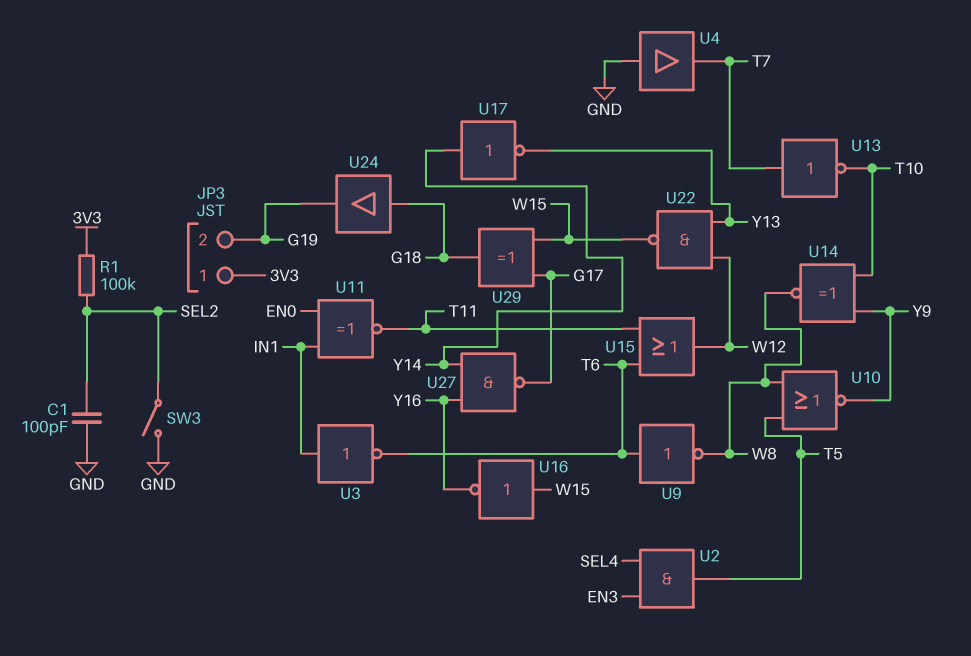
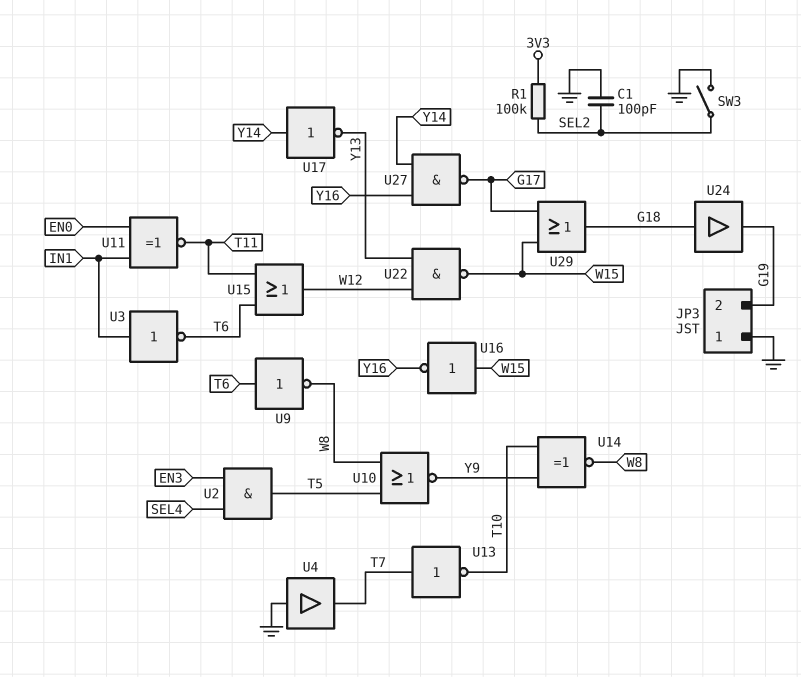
JP3 pin 1: 3V3 -> GND
U29: XOR (in G17, in W15, out G18) -> OR (in G17, in W15, out G18)

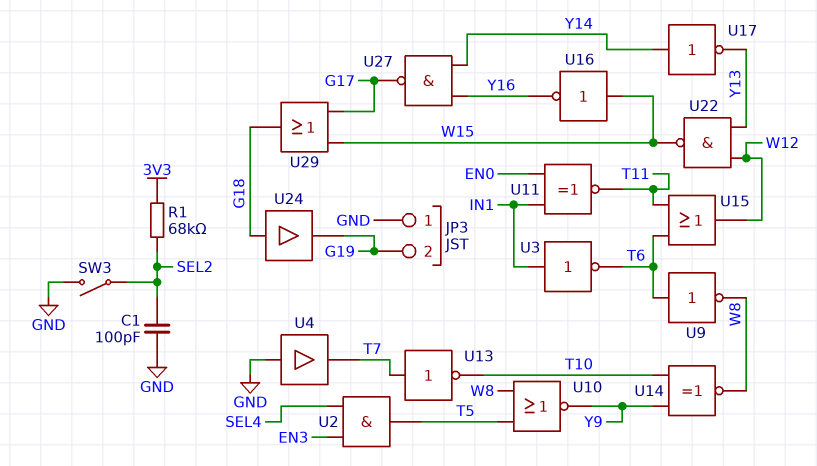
R1: 100k (3V3, SEL2) -> 68k (3V3, SEL2)

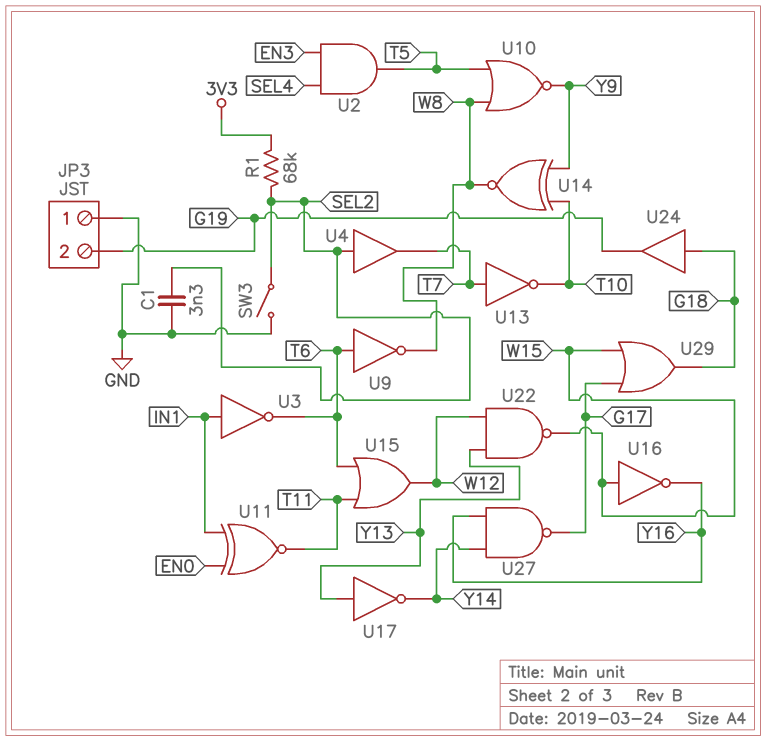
C1: 100pF (GND, SEL2) -> 3.3nF (GND, SEL2)
U4: buffer (in GND, out T7) -> buffer (in SEL2, out T7)
U17: NOT (in Y14, out Y13) -> NOT (in Y13, out Y14)

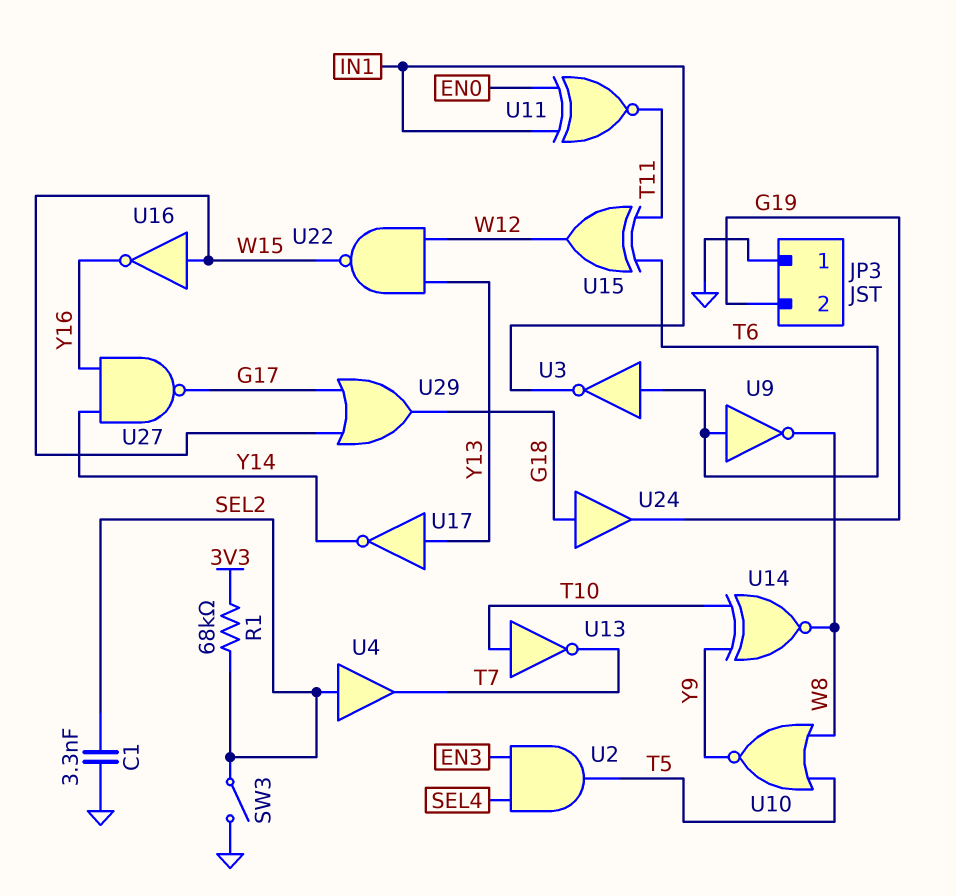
U3: NOT (in IN1, out T6) -> NOT (in T6, out IN1)
U13: NOT (in T7, out T10) -> NOT (in T10, out T7)
U15: OR (in T6, in T11, out W12) -> XOR (in T6, in T11, out W12)

